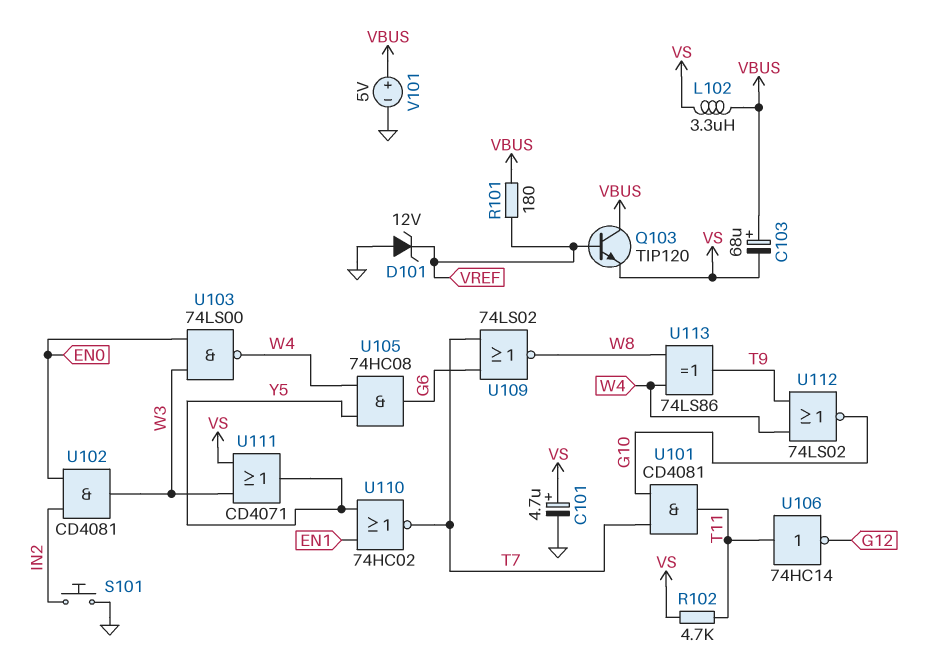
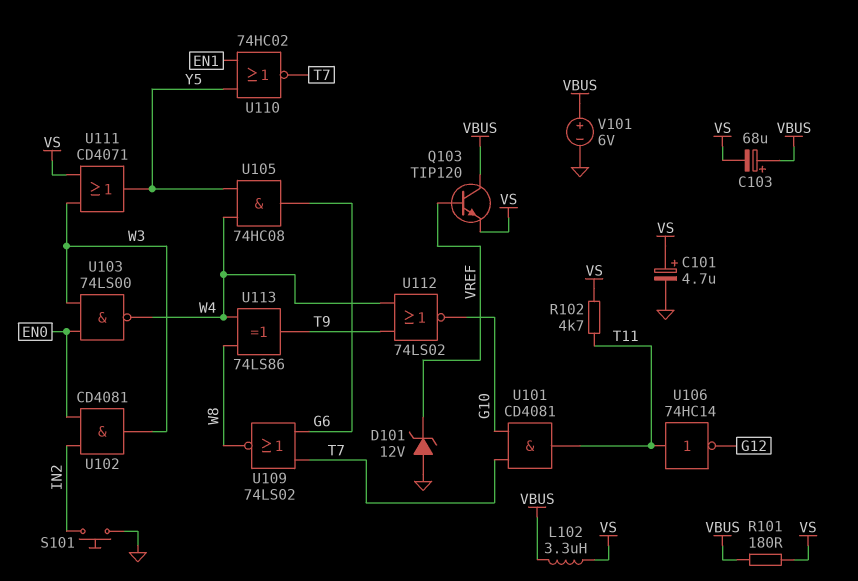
R101: 180 (VBUS, VREF) -> 180 (VBUS, VS)
V101: 5V (plus VBUS, minus GND) -> 6V (plus VBUS, minus GND)

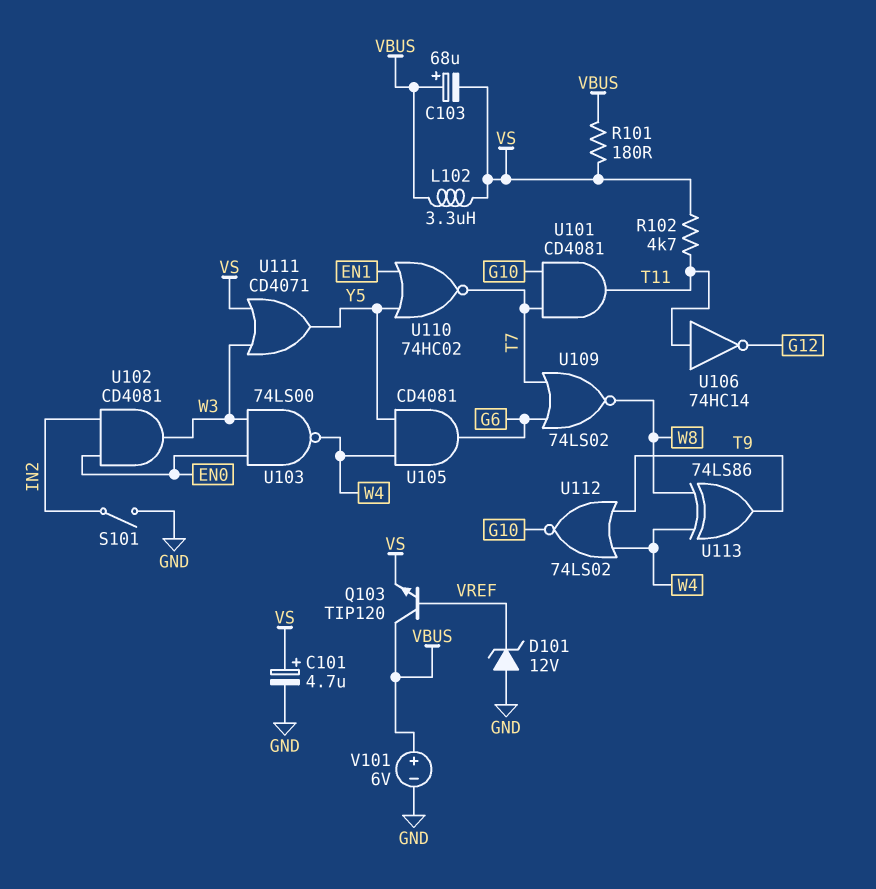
S101: button (GND, IN2) -> switch (GND, IN2)
U105: AND 74HC08 (in W4, in Y5, out G6) -> AND CD4081 (in W4, in Y5, out G6)

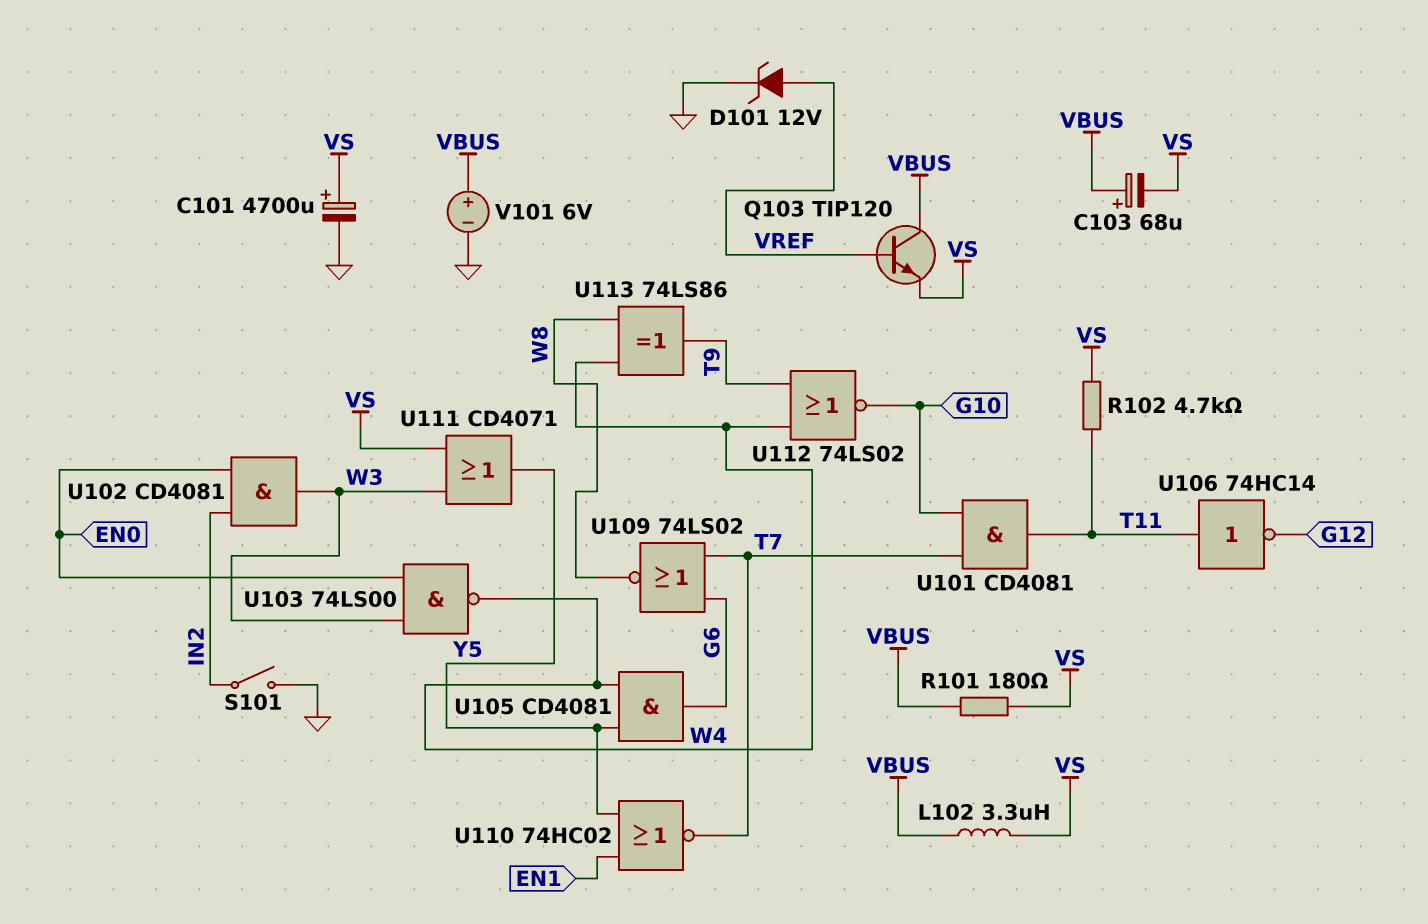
C101: 4.7uF (plus VS, minus GND) -> 4700uF (plus VS, minus GND)
D101: zener 12V (A GND, K VREF) -> zener 12V (A VREF, K GND)

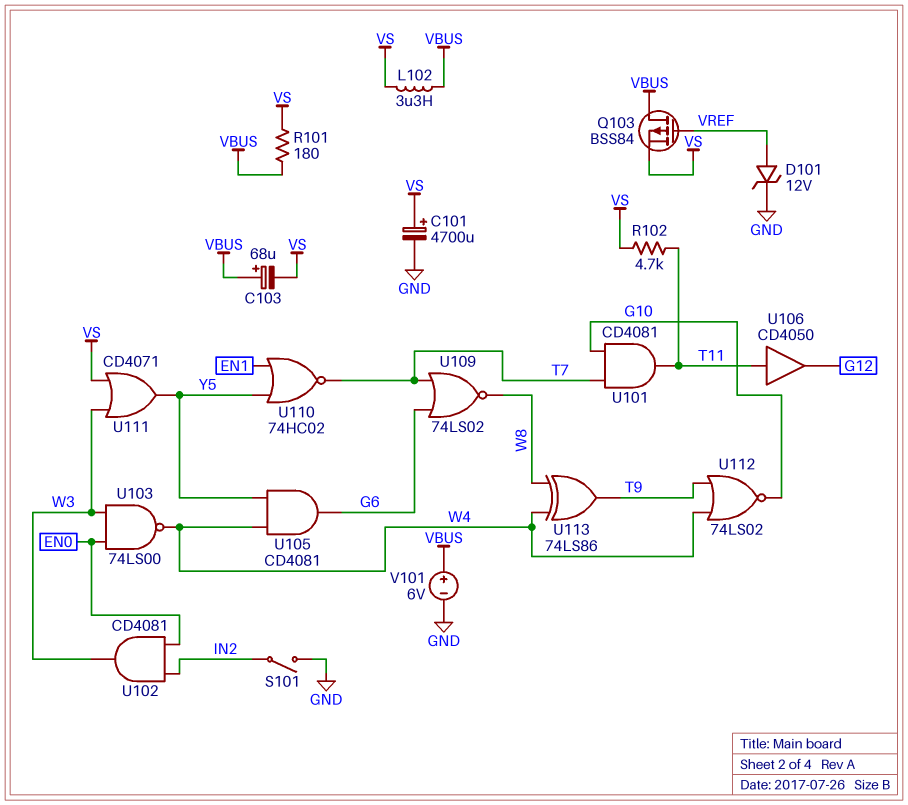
Q103: NPN TIP120 (B VREF, C VBUS, E VS) -> PMOS BSS84 (G VREF, D VBUS, S VS)
U106: NOT 74HC14 (in T11, out G12) -> buffer CD4050 (in T11, out G12)

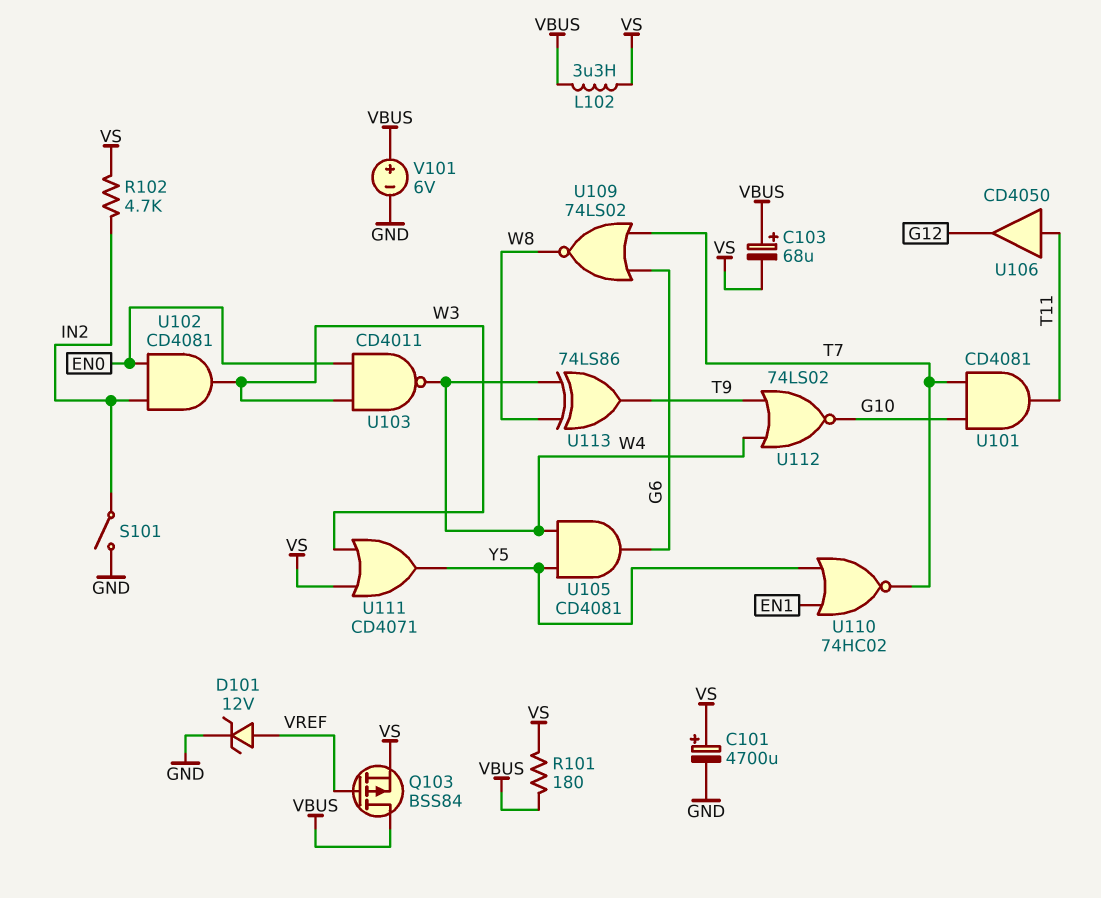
R102: 4.7k (T11, VS) -> 4.7k (IN2, VS)
U103: NAND 74LS00 (in EN0, in W3, out W4) -> NAND CD4011 (in EN0, in W3, out W4)

